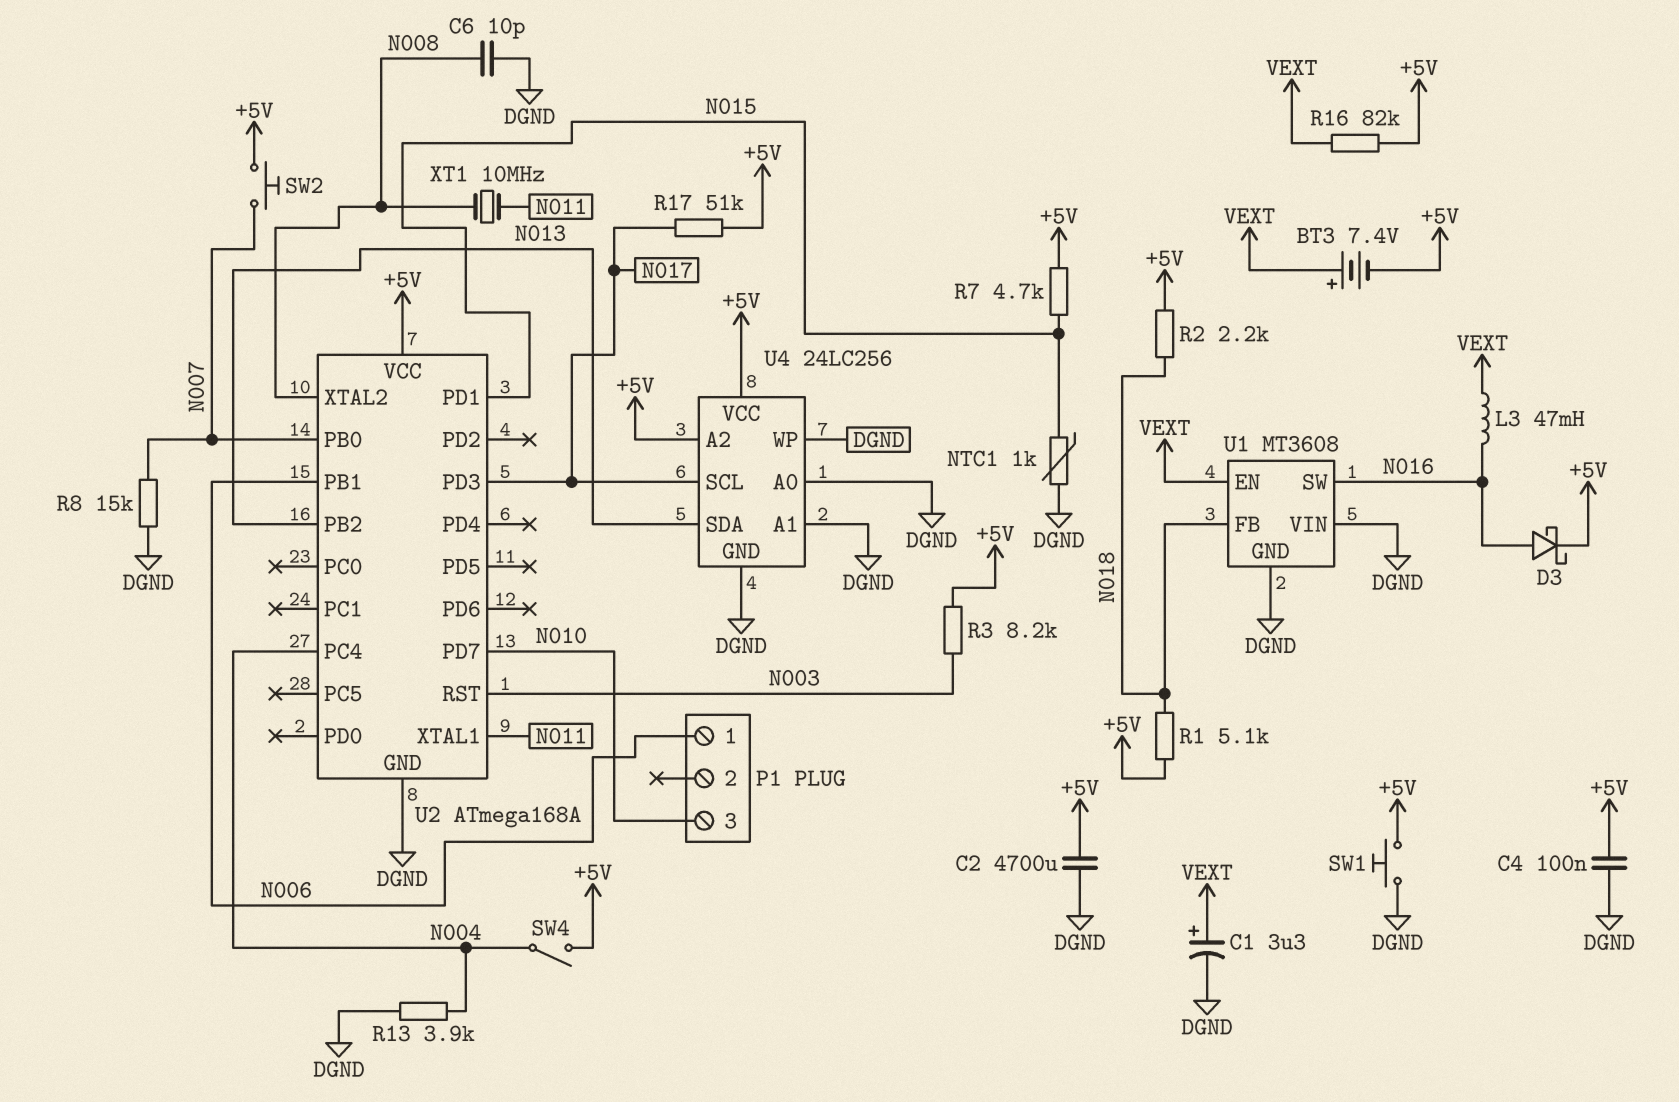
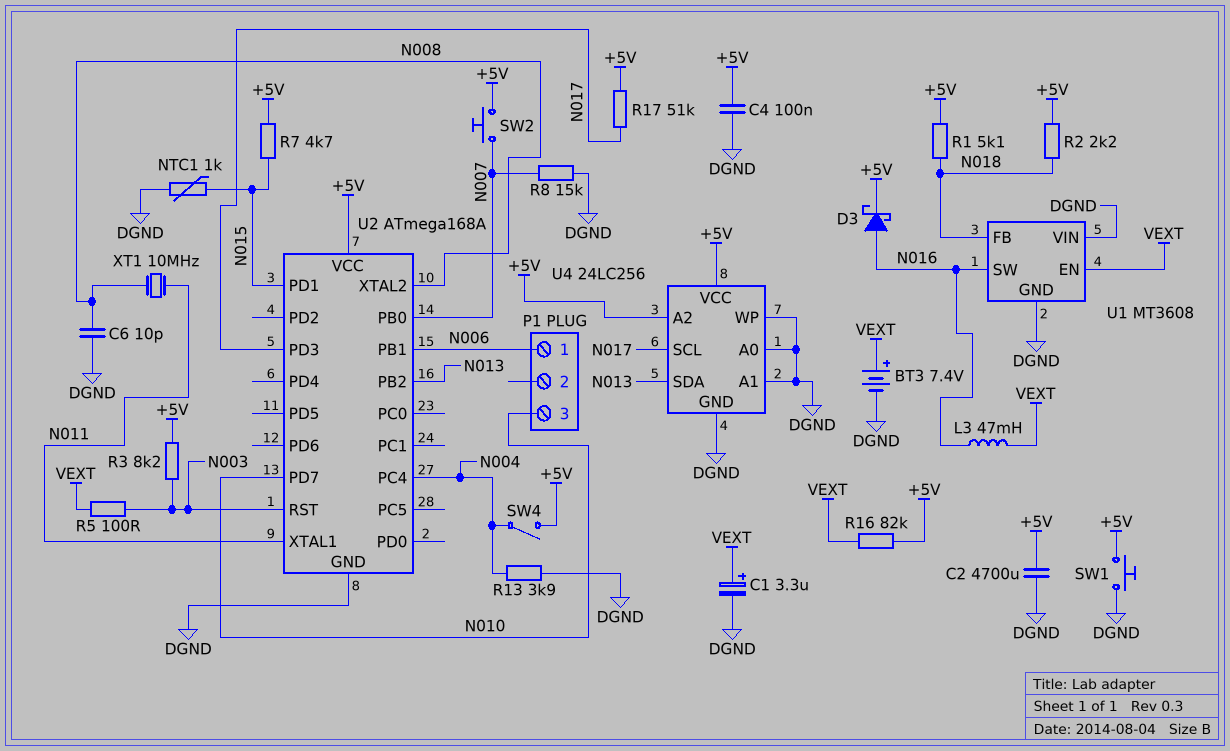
BT3: 7.4V (plus VEXT, minus +5V) -> 7.4V (plus VEXT, minus DGND)
R5: none -> 100 (N003, VEXT)

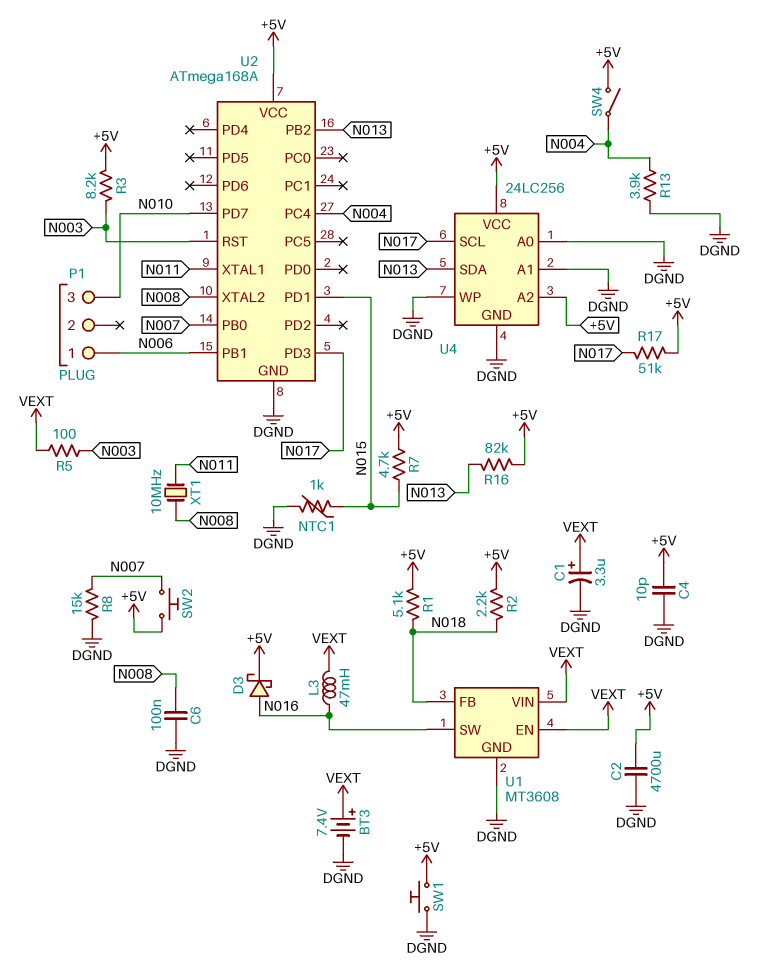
C4: 100nF (+5V, DGND) -> 10pF (+5V, DGND)
C6: 10pF (DGND, N008) -> 100nF (DGND, N008)
R16: 82k (+5V, VEXT) -> 82k (+5V, N013)
U1 pin VIN: DGND -> VEXT

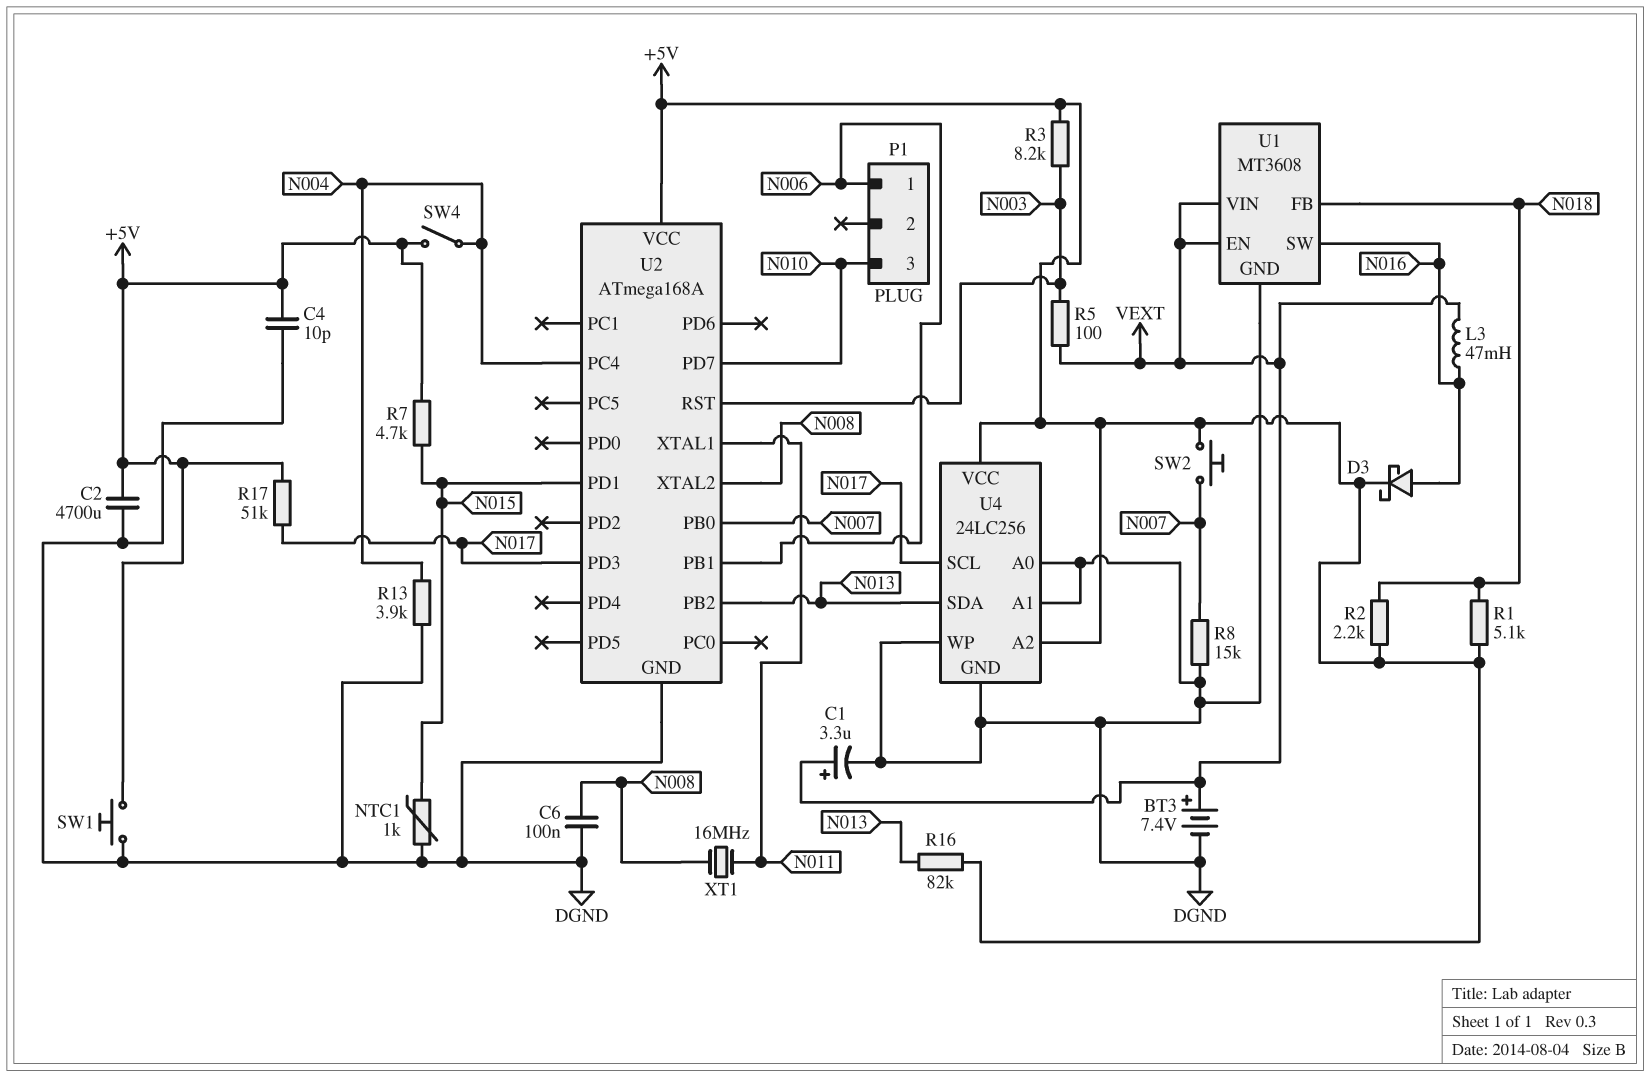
XT1: 10MHz (N008, N011) -> 16MHz (N008, N011)

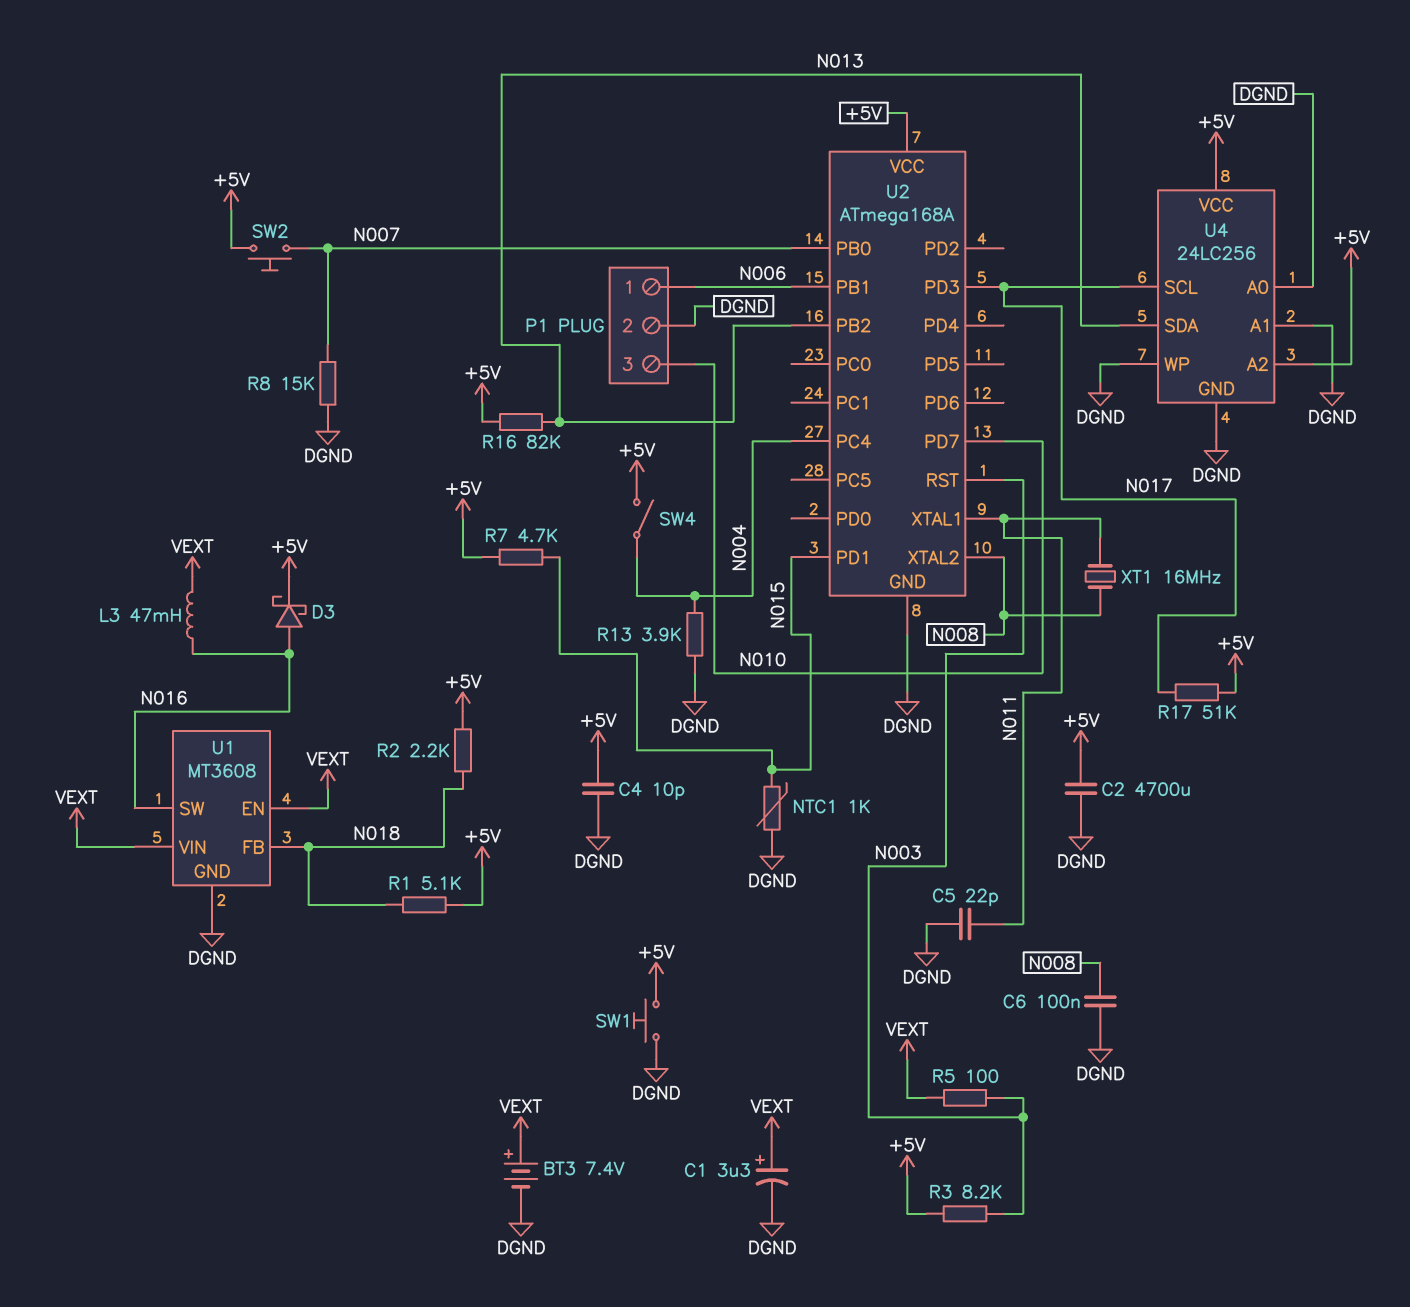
C5: none -> 22pF (DGND, N011)
P1 pin 2: none -> DGND

